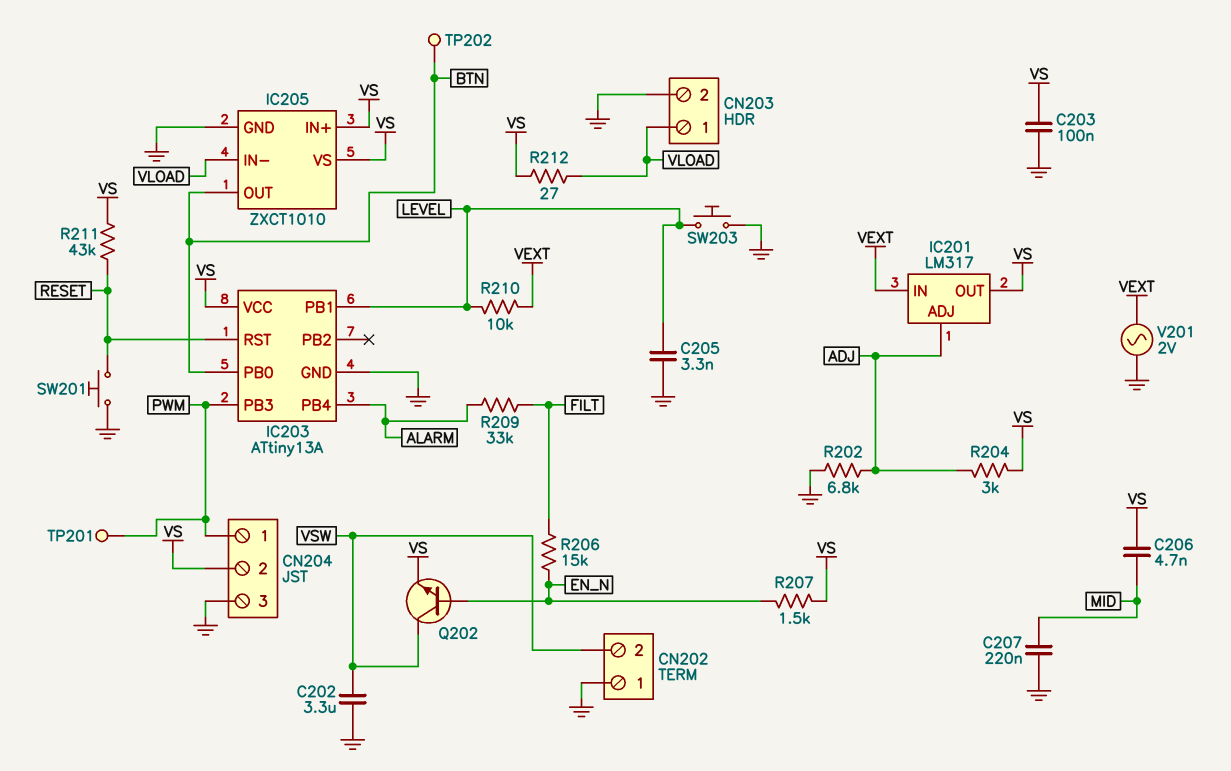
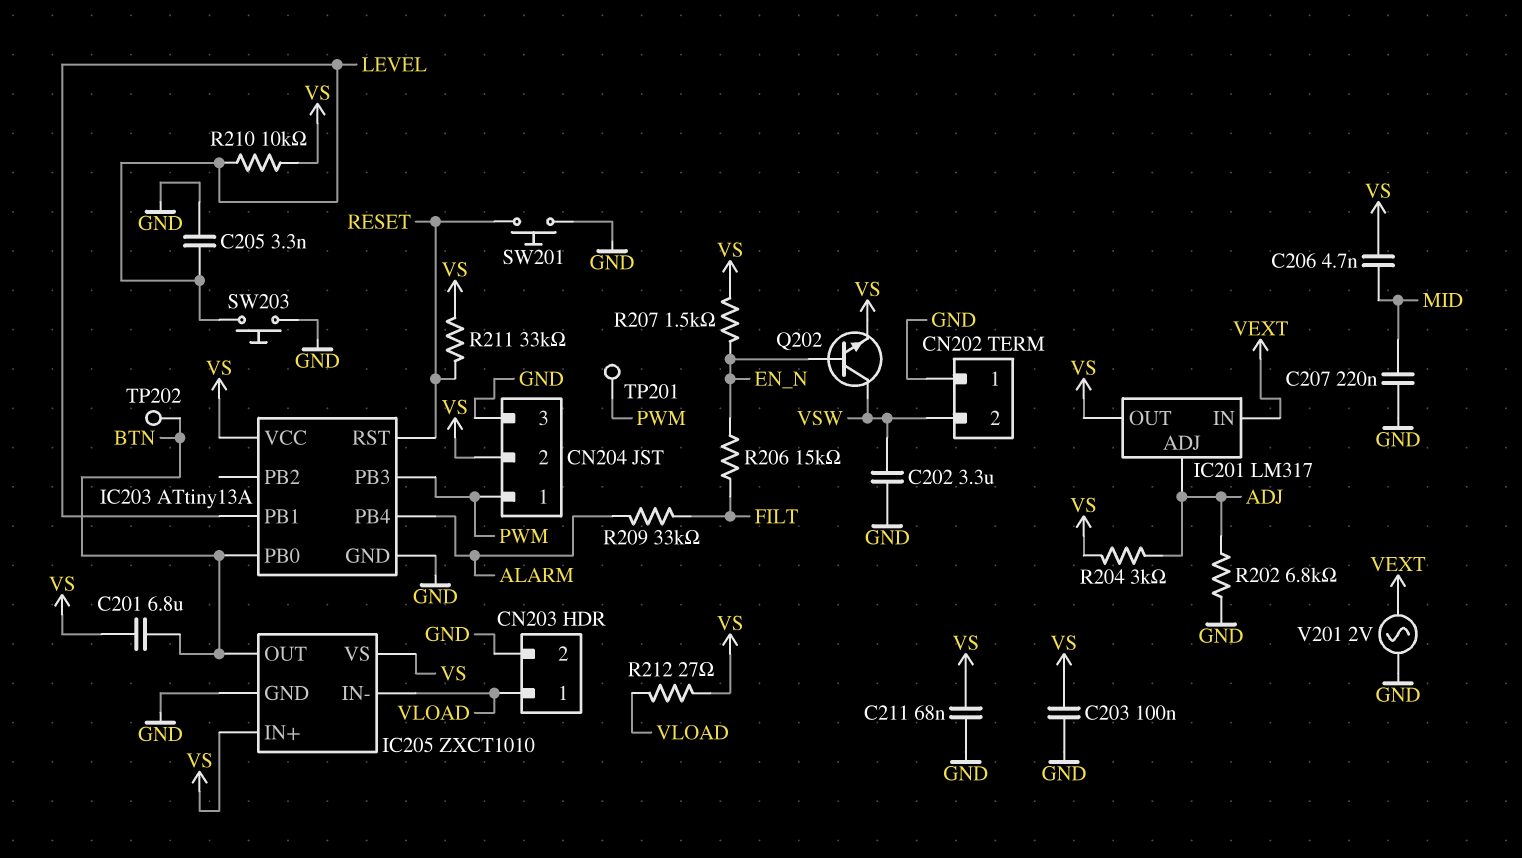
C201: none -> 6.8uF (BTN, VS)
C211: none -> 68nF (GND, VS)
R210: 10k (LEVEL, VEXT) -> 10k (LEVEL, VS)
R211: 43k (RESET, VS) -> 33k (RESET, VS)

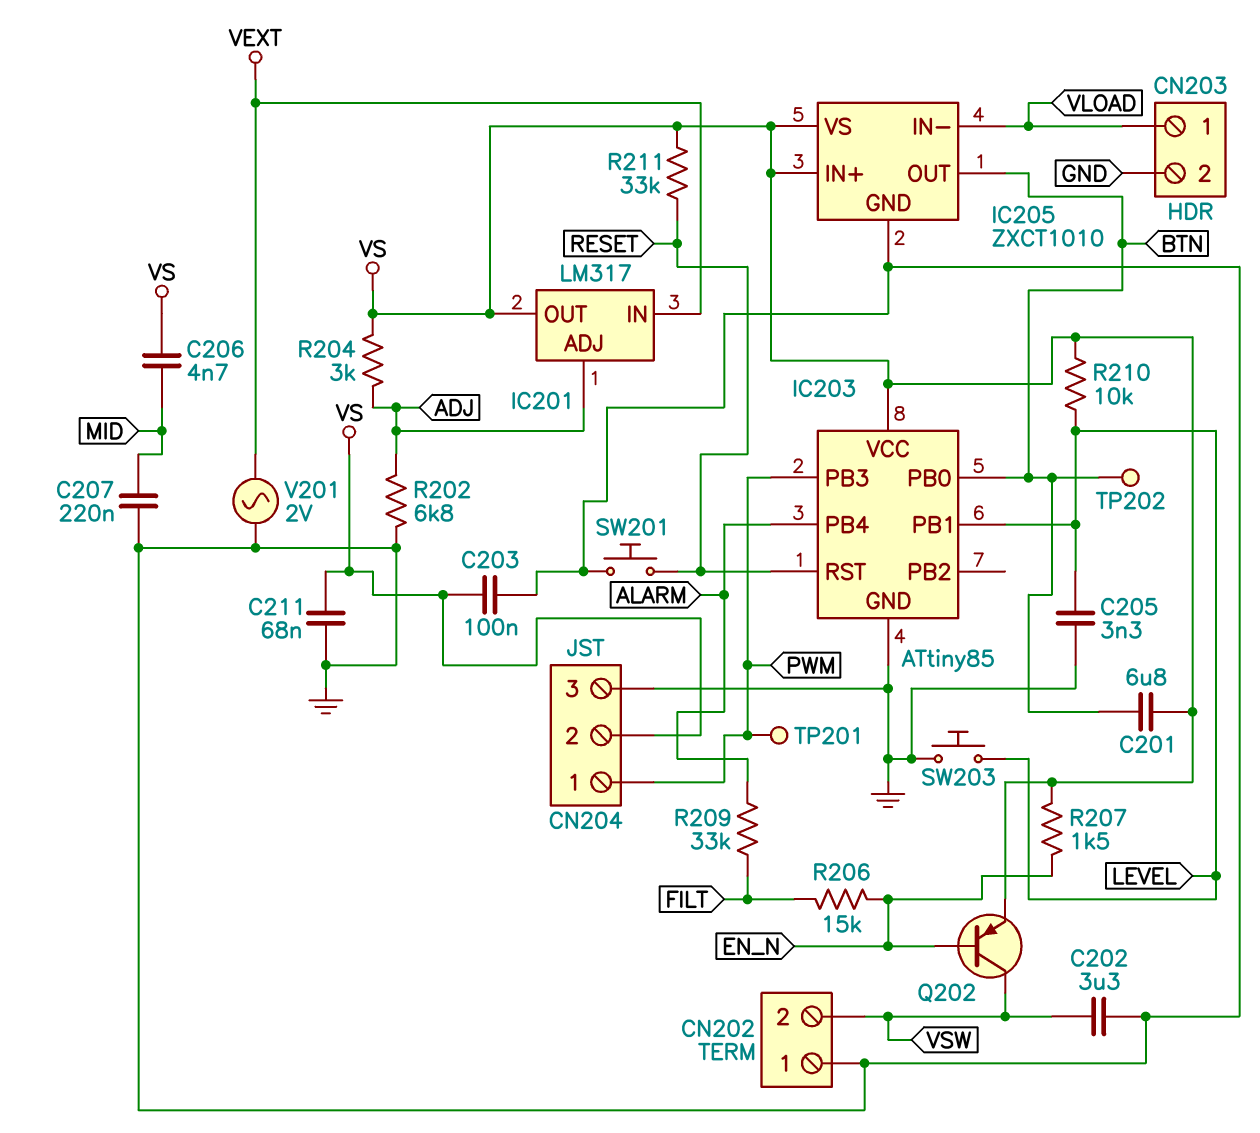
IC203: ATtiny13A -> ATtiny85
Q202: NPN (B EN_N, C VSW, E VS) -> PNP (B EN_N, C VSW, E VS)
R212: 27 (VLOAD, VS) -> none

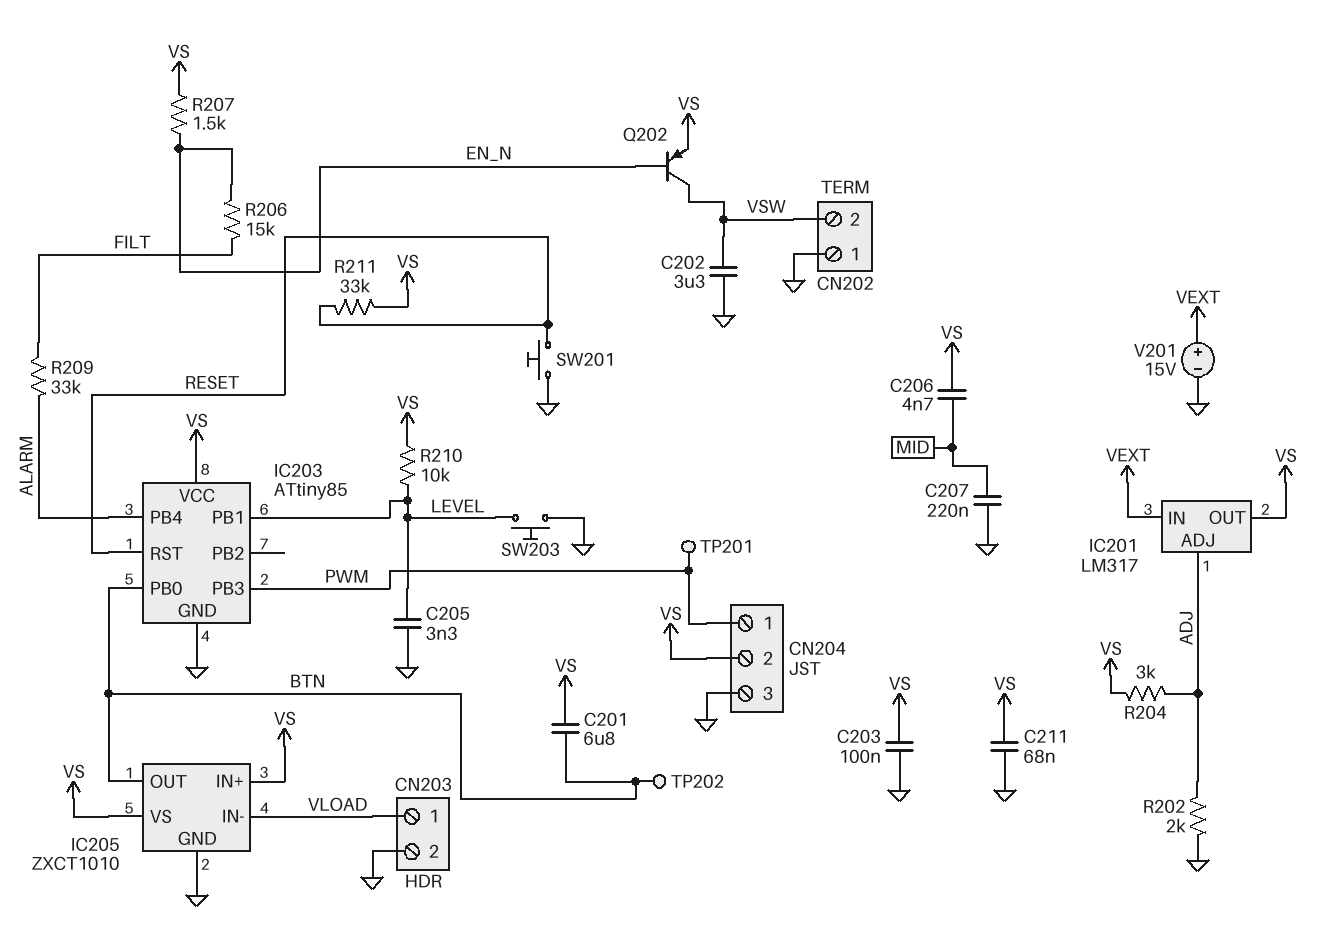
R202: 6.8k (ADJ, GND) -> 2k (ADJ, GND)
V201: AC 2V (GND, VEXT) -> 15V (plus VEXT, minus GND)

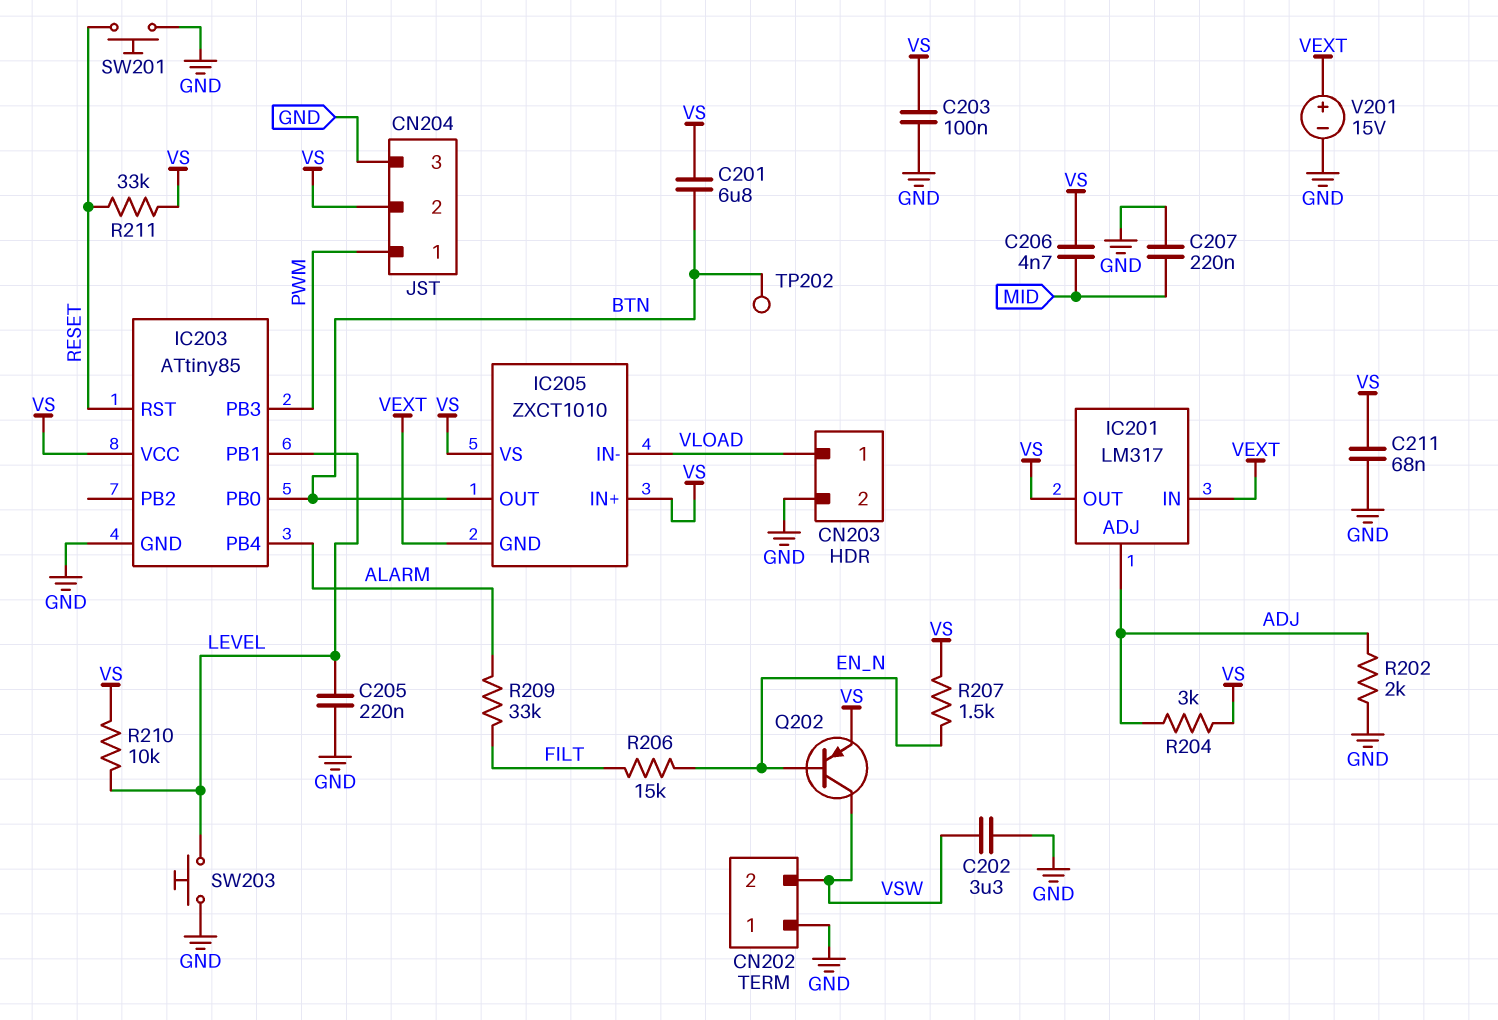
C205: 3.3nF (GND, LEVEL) -> 220nF (GND, LEVEL)
IC205 pin GND: GND -> VEXT
TP201: test point (PWM) -> none

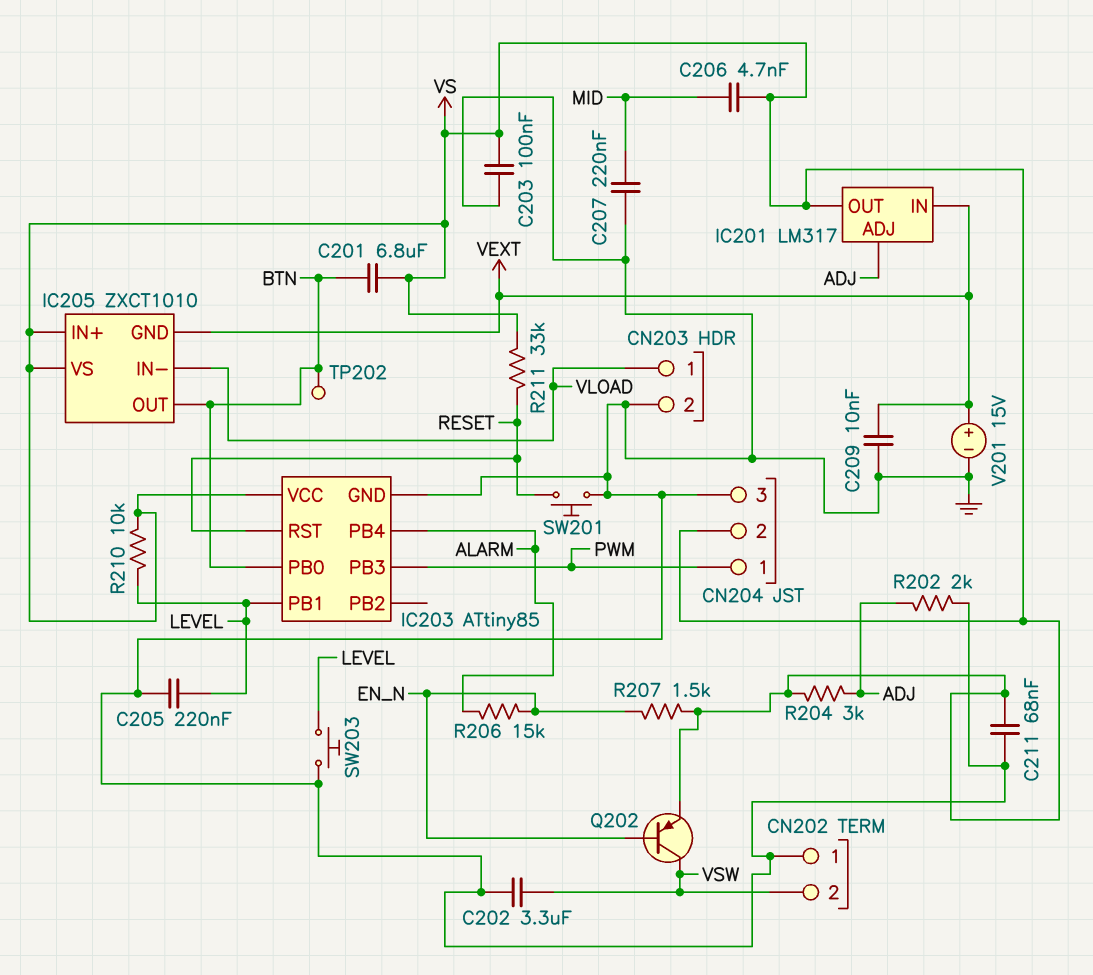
C209: none -> 10nF (GND, VEXT)
R206: 15k (EN_N, FILT) -> 15k (ALARM, EN_N)
R209: 33k (ALARM, FILT) -> none

